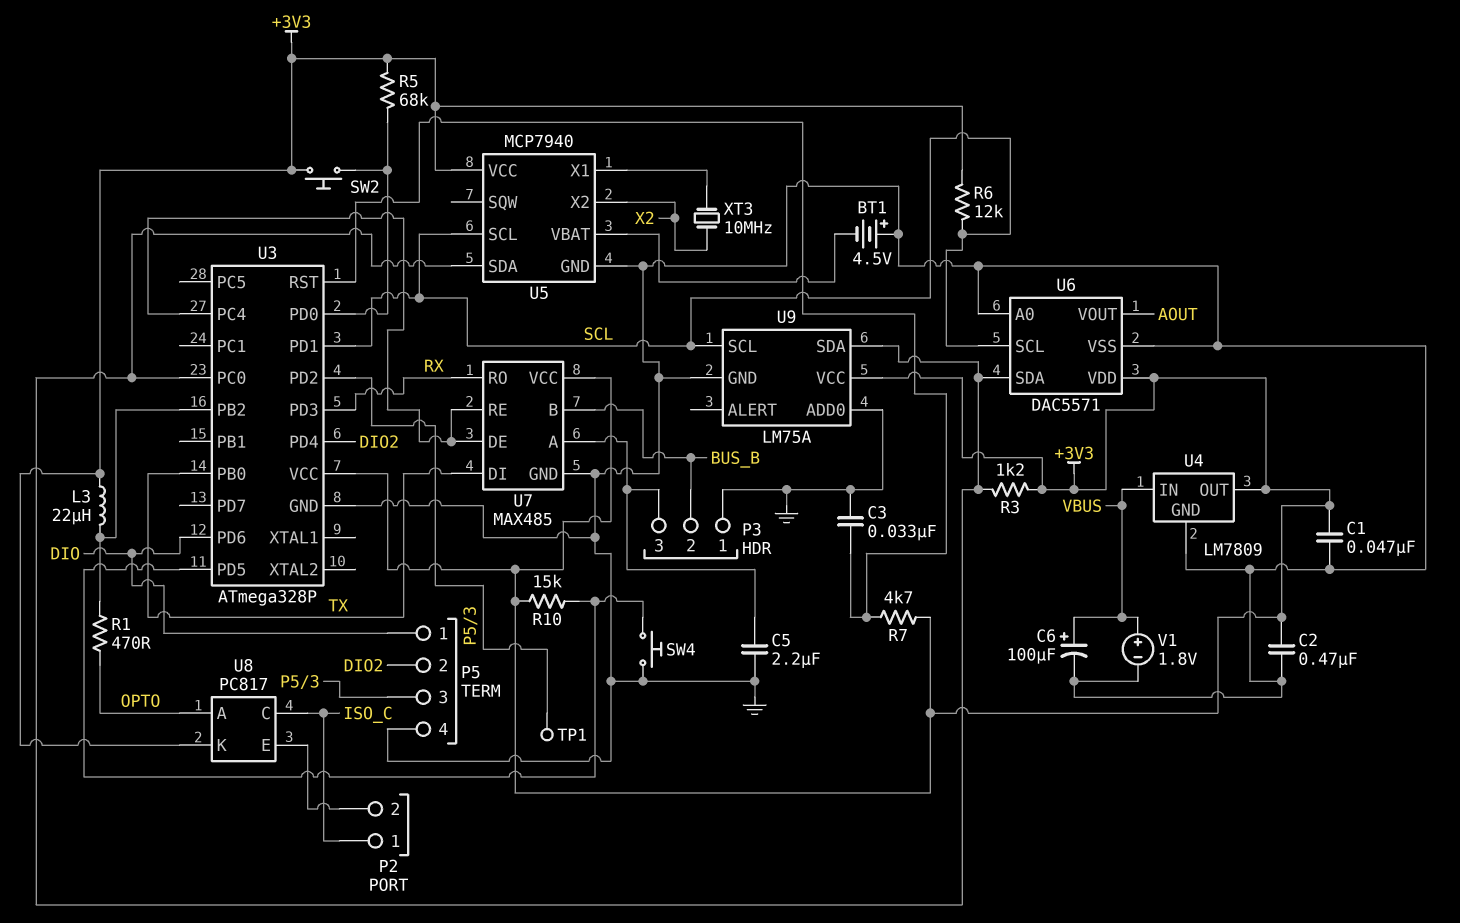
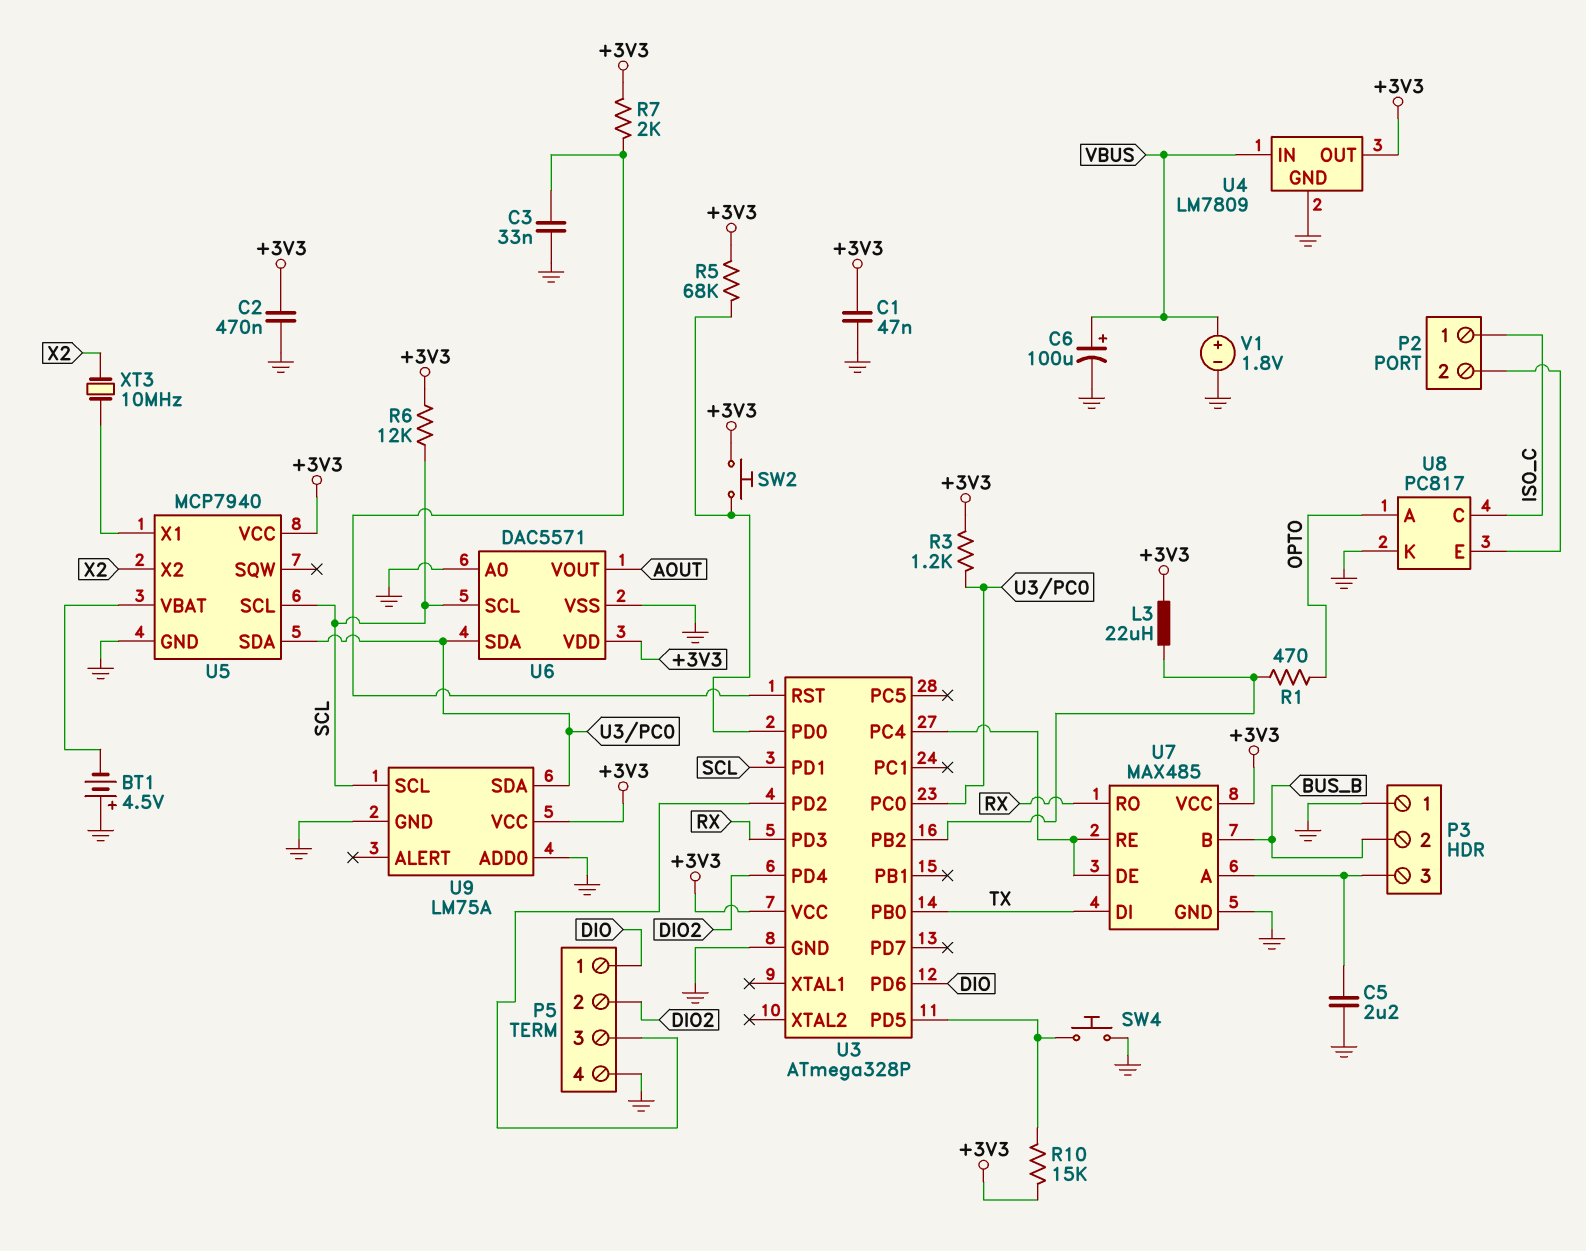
R7: 4.7k (+3V3, U3/RST) -> 2k (+3V3, U3/RST)
TP1: test point (P5/3) -> none
U8 pin K: +3V3 -> GND

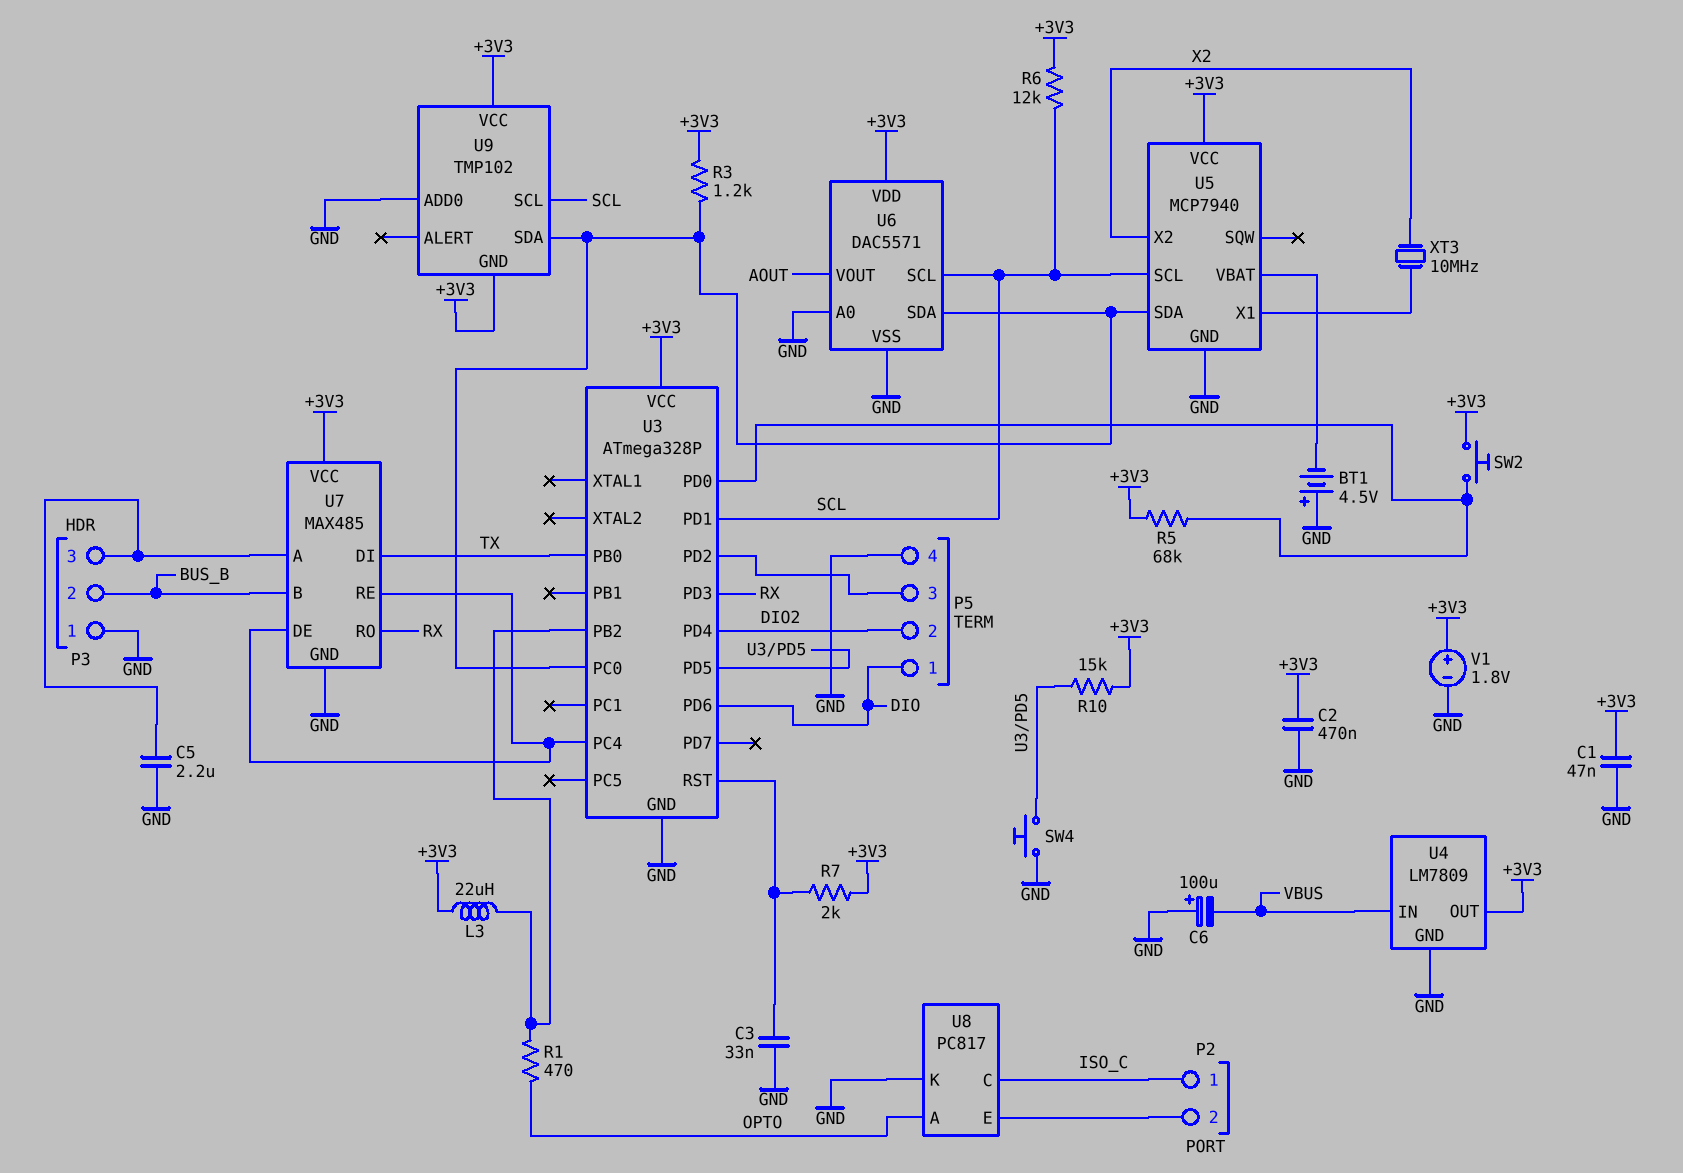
C6: 100uF (plus VBUS, minus GND) -> 100uF (plus GND, minus VBUS)
U9: LM75A -> TMP102
U9 pin GND: GND -> +3V3
V1: 1.8V (plus VBUS, minus GND) -> 1.8V (plus +3V3, minus GND)

